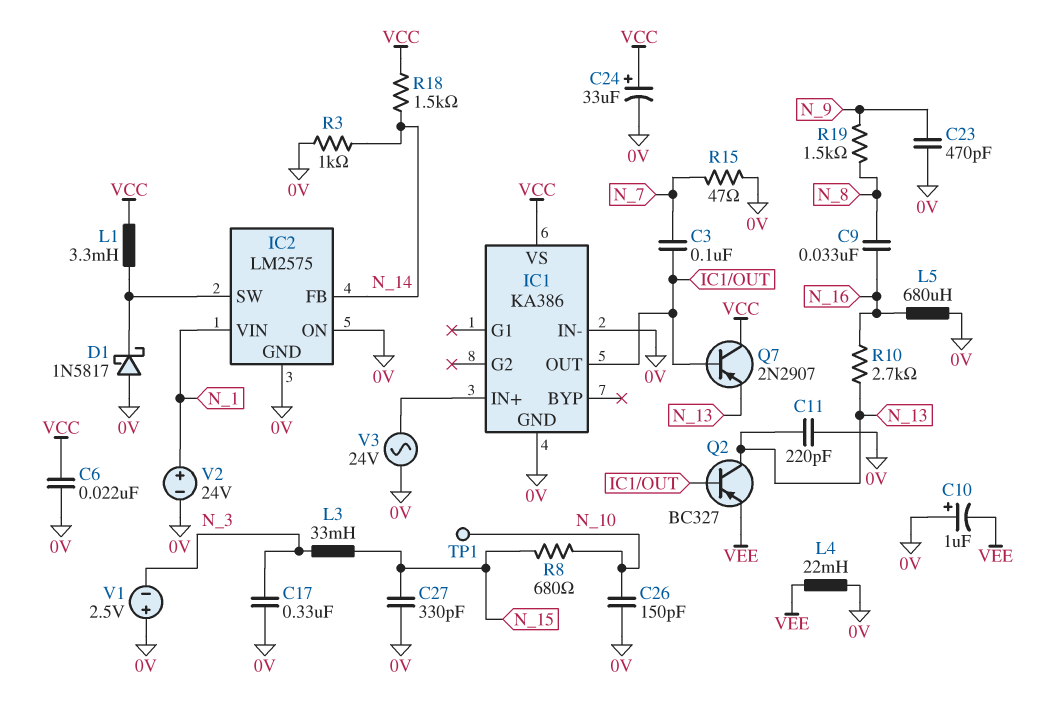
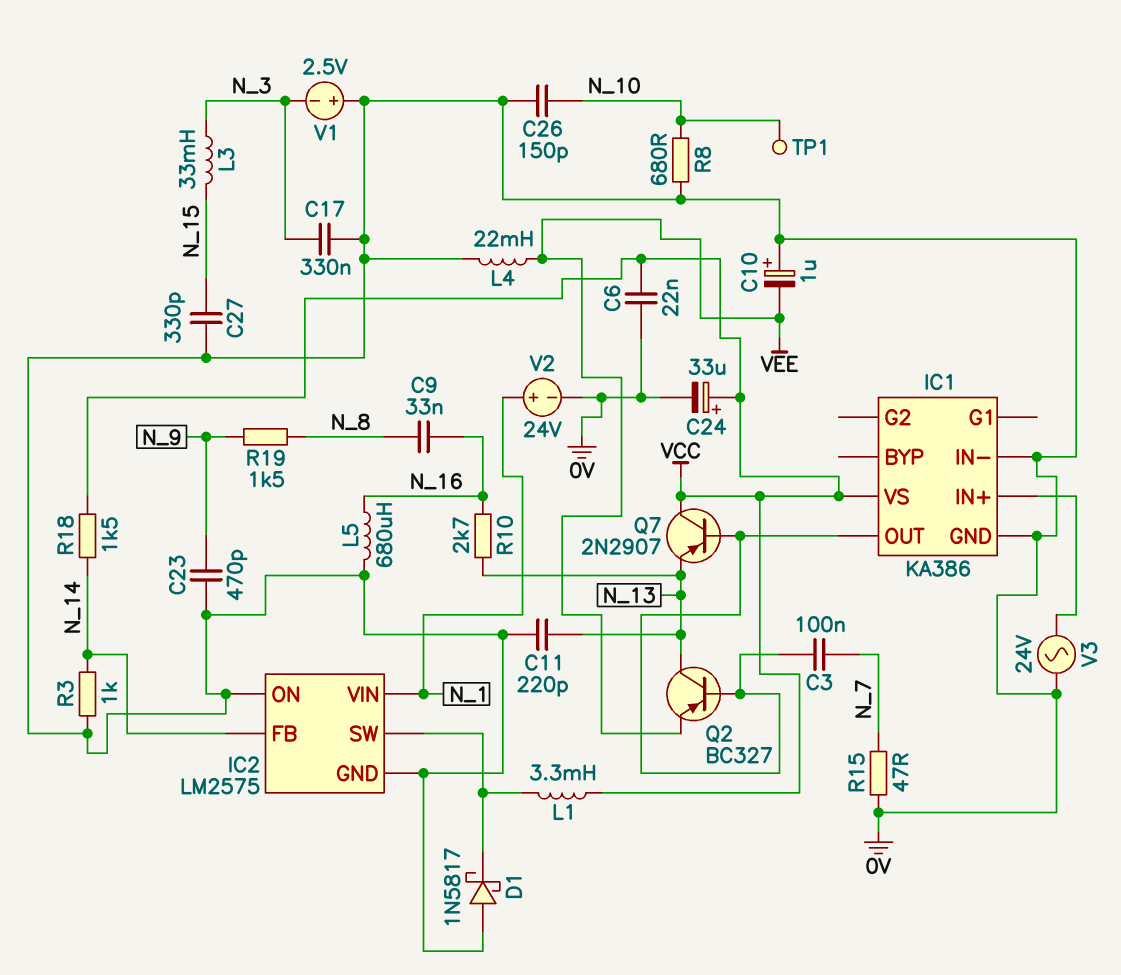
R8: 680 (N_10, N_15) -> 680 (0V, N_10)

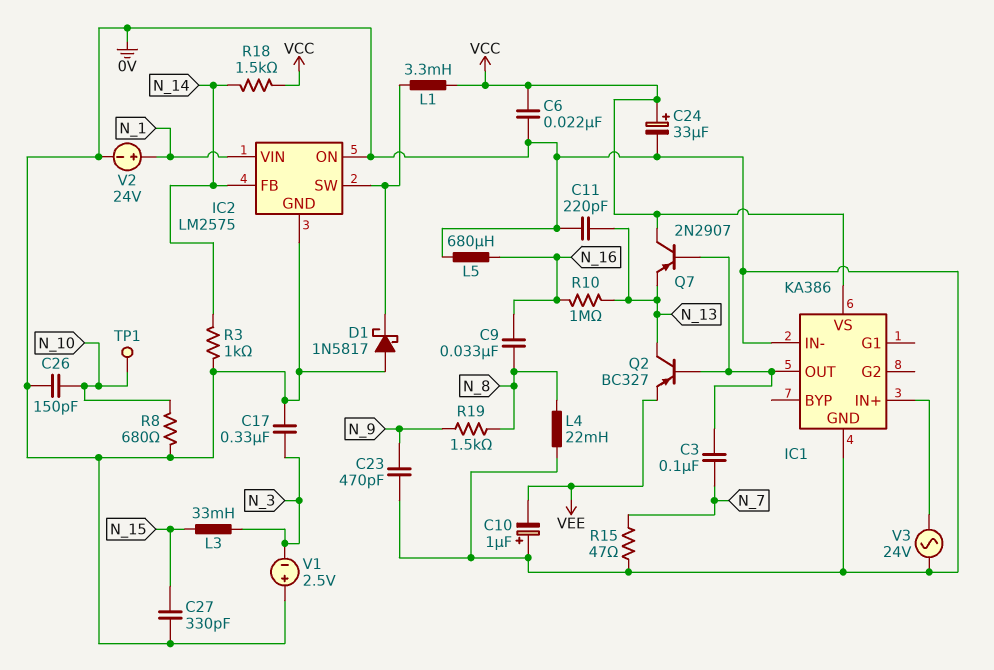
L4: 22mH (0V, VEE) -> 22mH (0V, N_8)
R10: 2.7k (N_13, N_16) -> 1M (N_13, N_16)

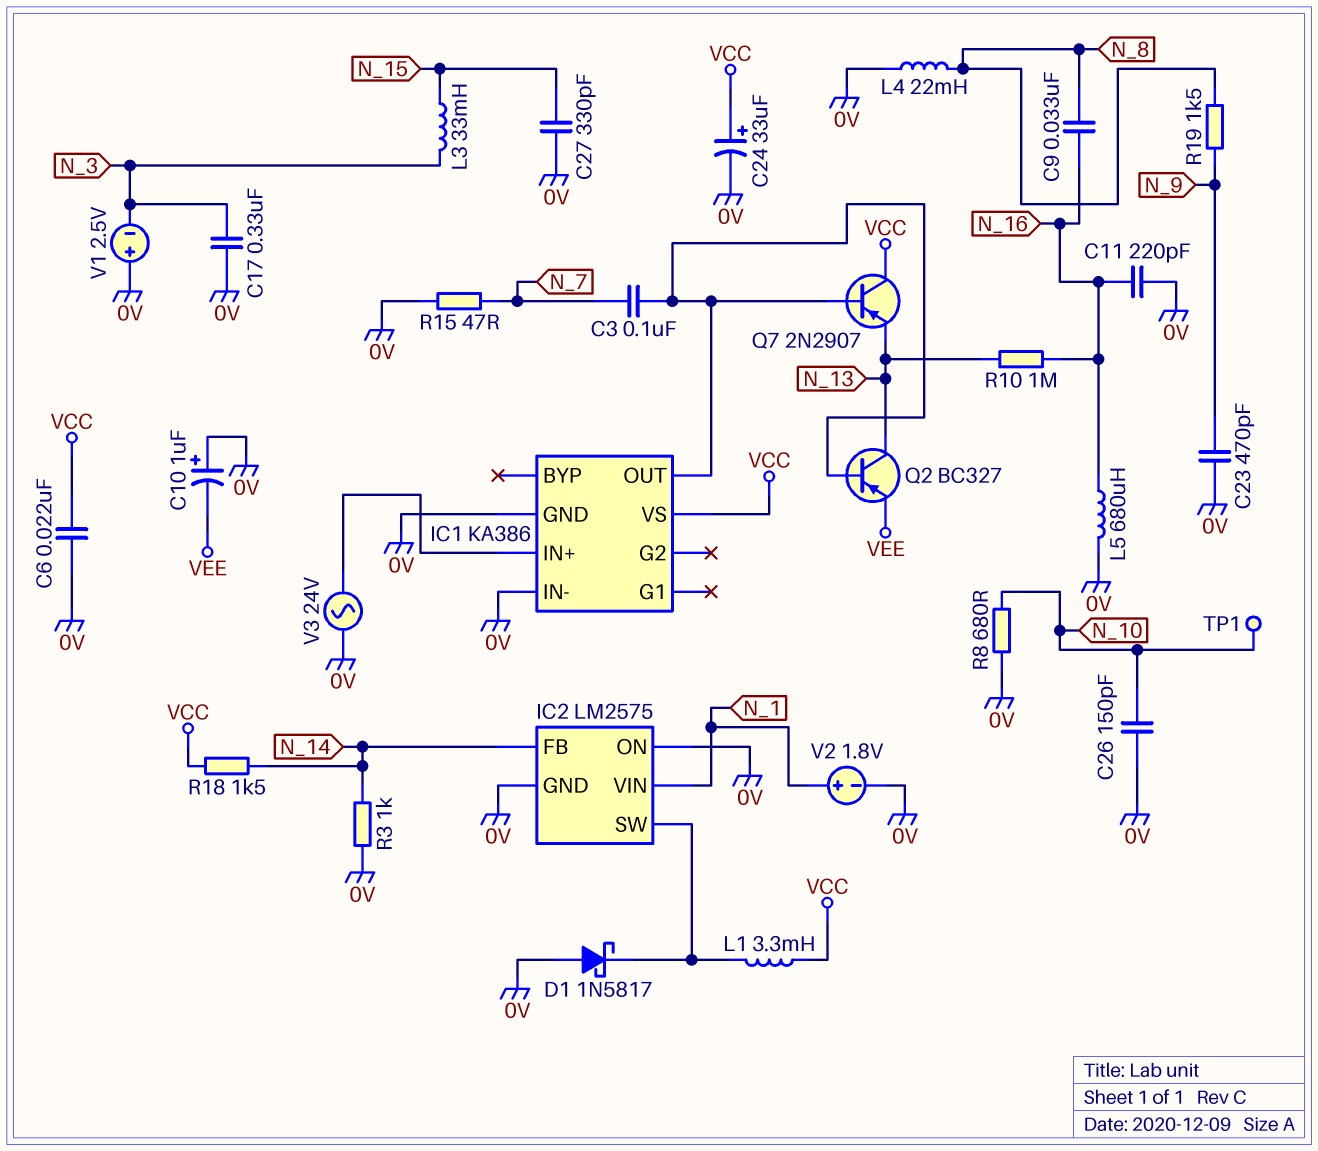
C11: 220pF (0V, N_13) -> 220pF (0V, N_16)
V2: 24V (plus N_1, minus 0V) -> 1.8V (plus N_1, minus 0V)

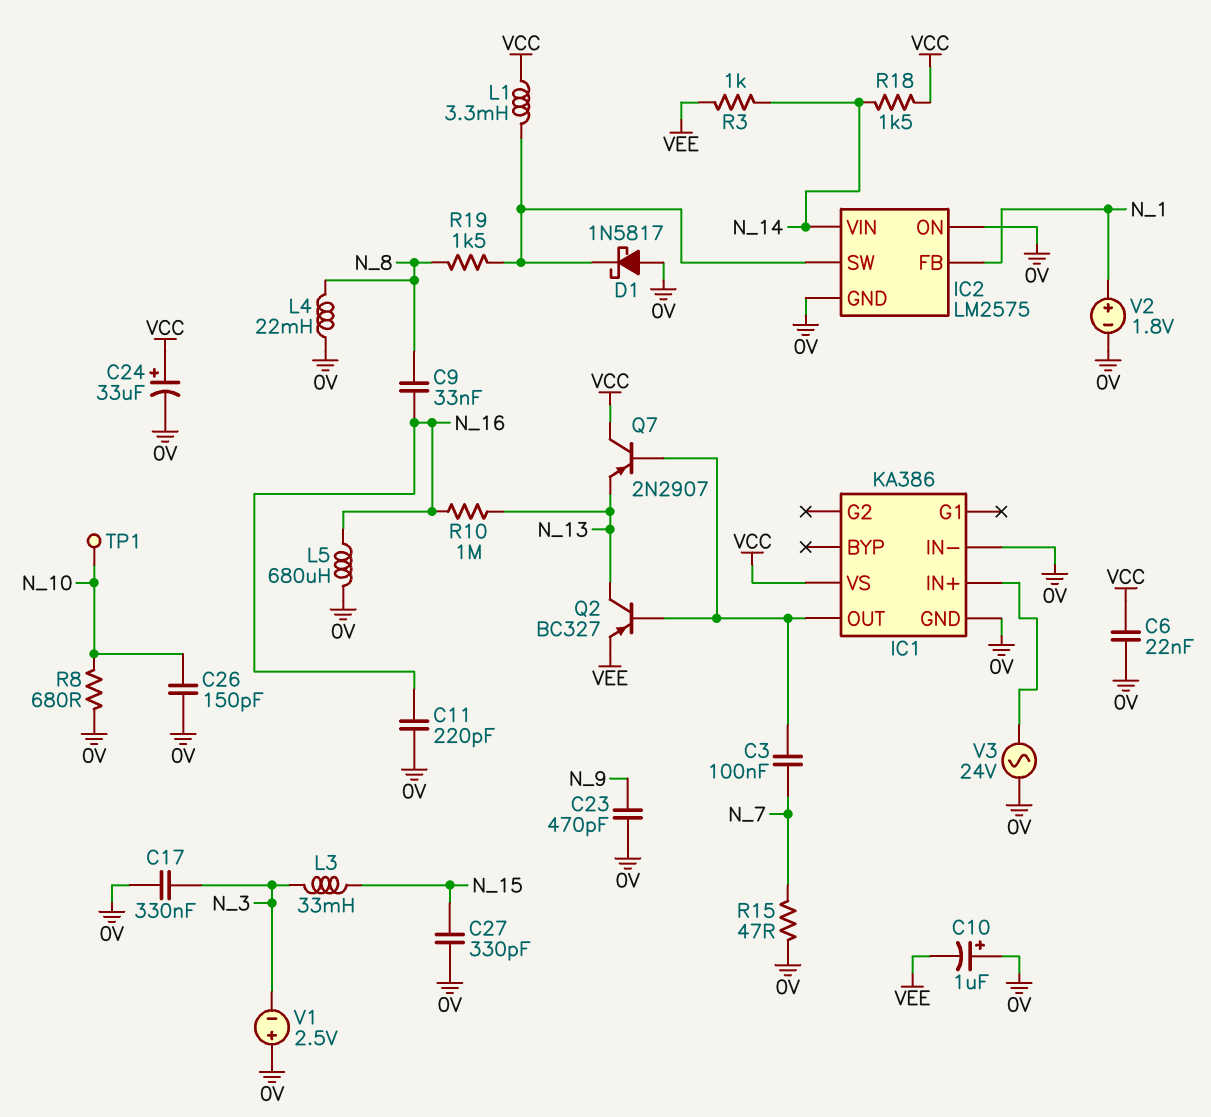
IC2 pin FB: N_14 -> N_1
IC2 pin VIN: N_1 -> N_14
R3: 1k (0V, N_14) -> 1k (N_14, VEE)
R19: 1.5k (N_8, N_9) -> 1.5k (IC2/SW, N_8)

